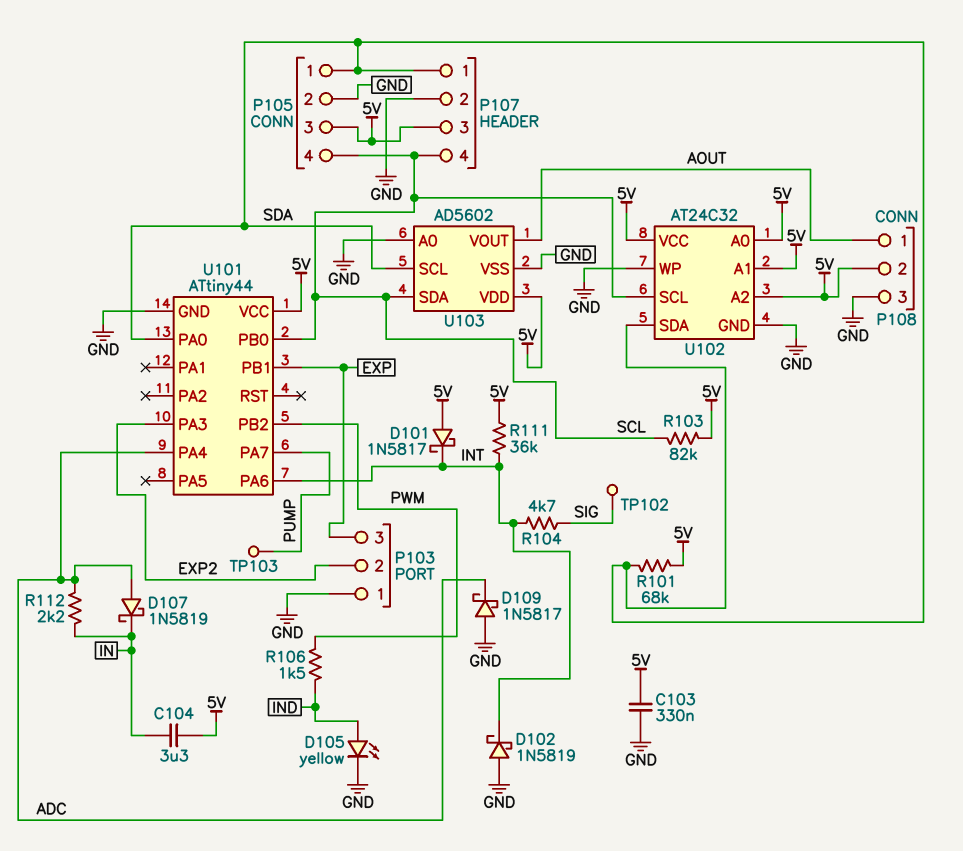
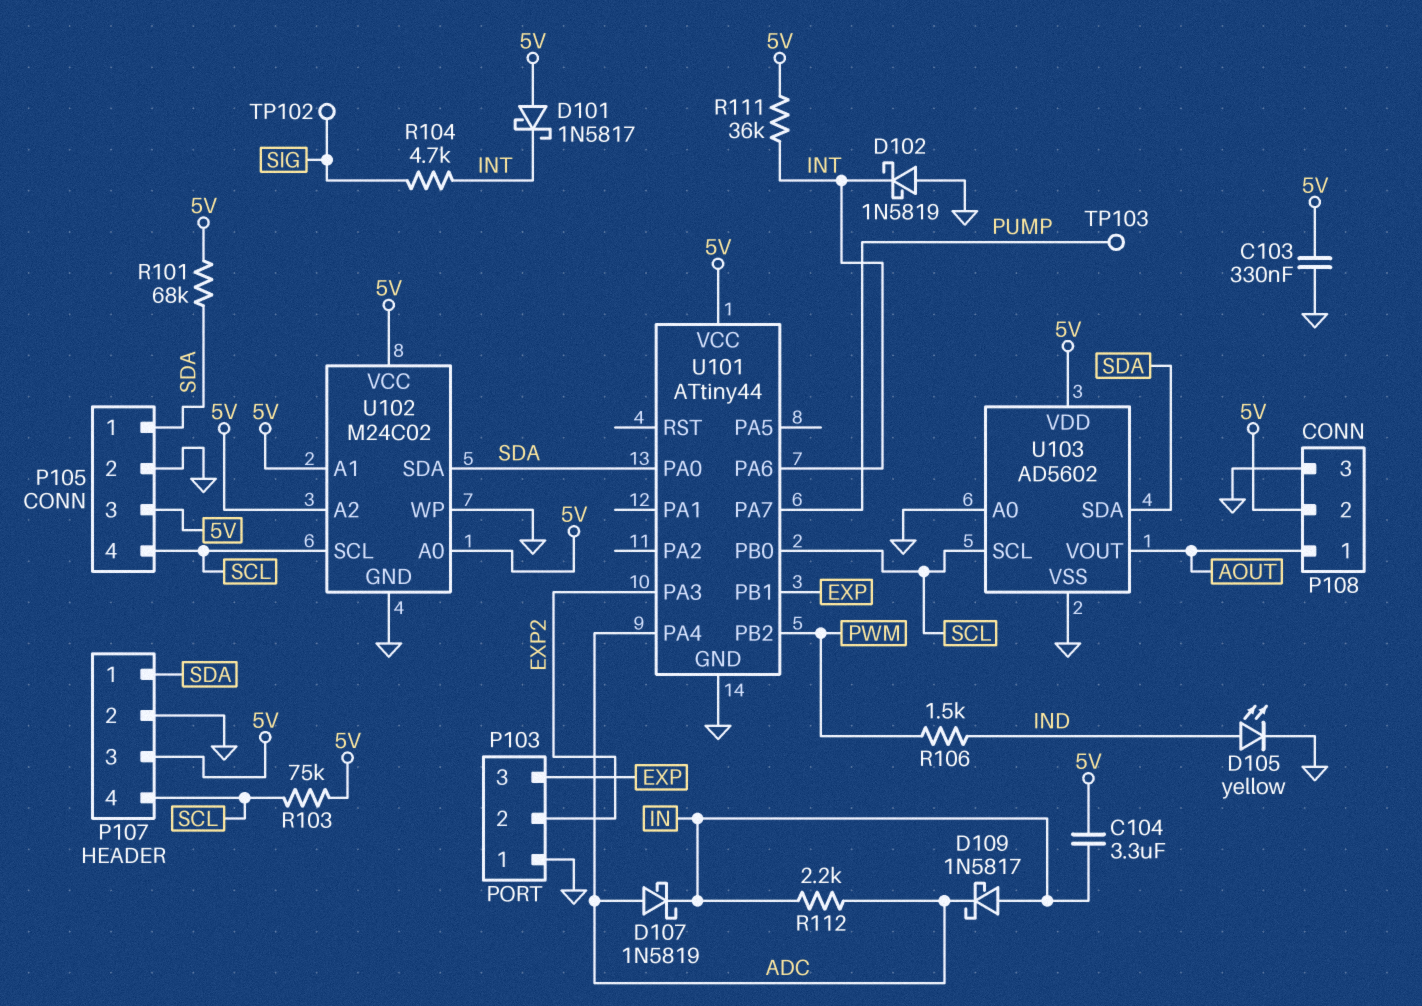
D109: schottky 1N5817 (A GND, K ADC) -> schottky 1N5817 (A IN, K ADC)
R103: 82k (5V, SCL) -> 75k (5V, SCL)
U102: AT24C32 -> M24C02
U103 pin SCL: SDA -> SCL
U103 pin SDA: SCL -> SDA

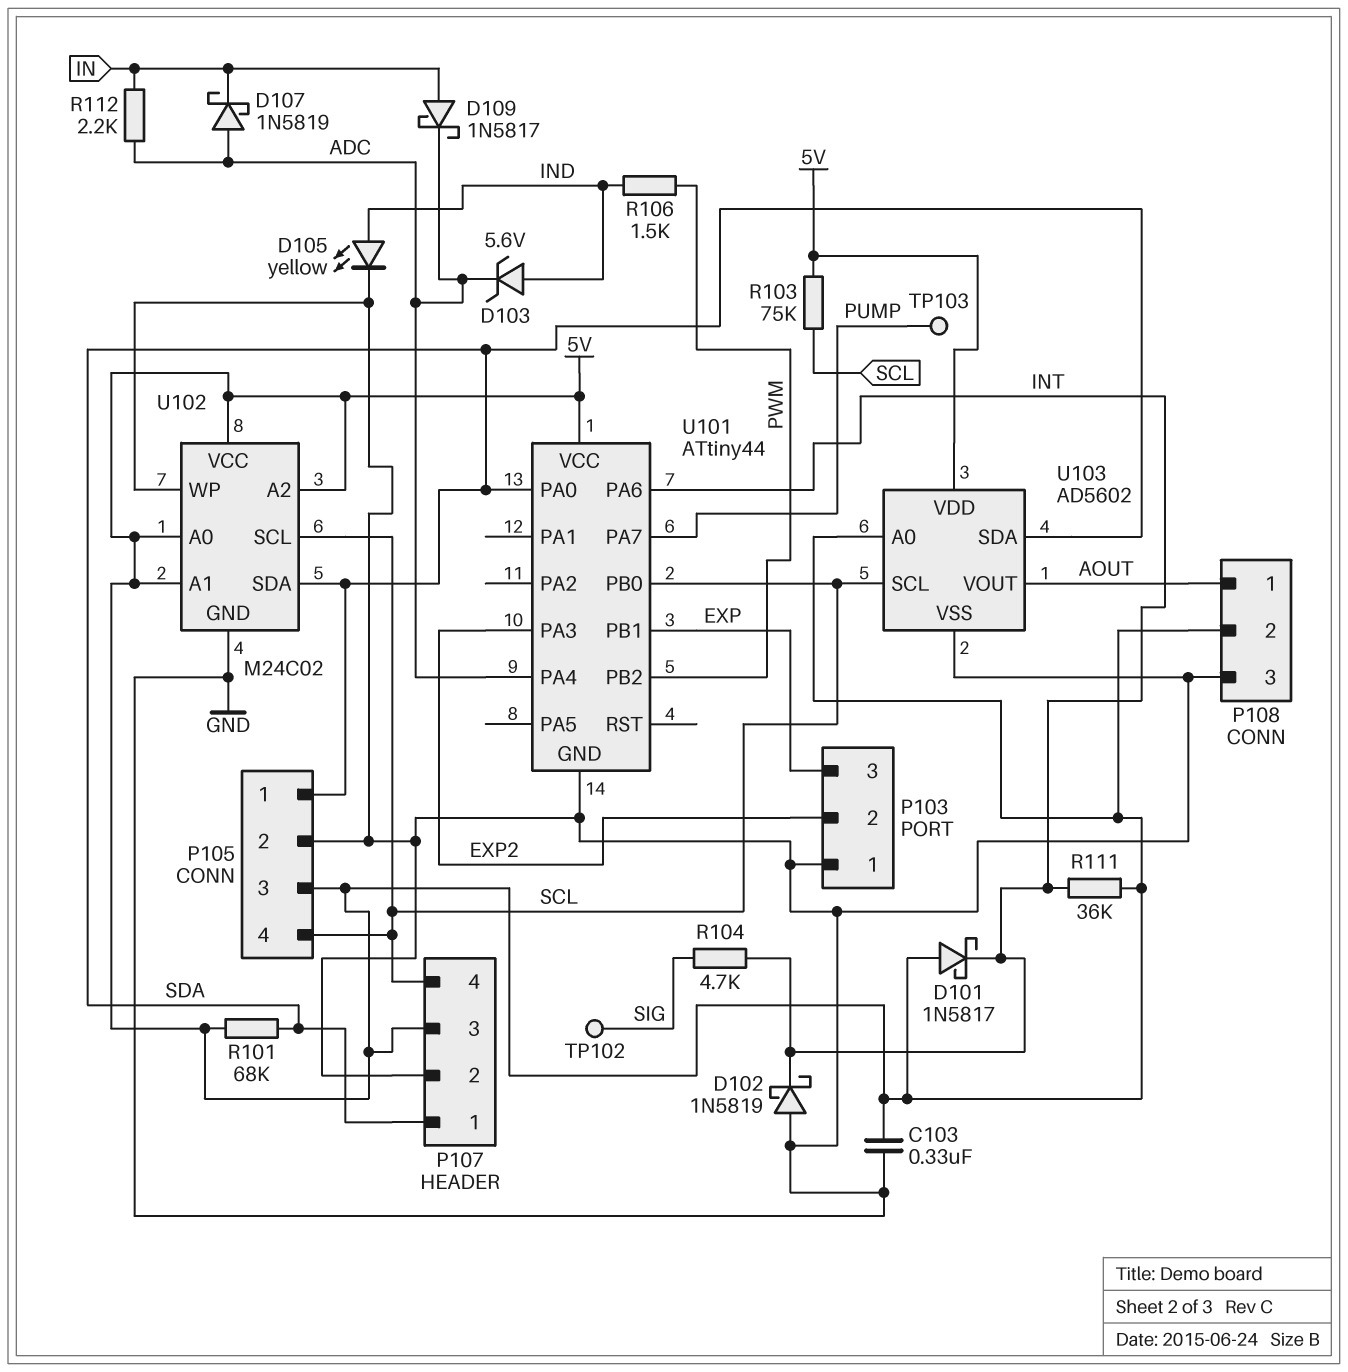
C104: 3.3uF (5V, IN) -> none
D103: none -> zener 5.6V (A IND, K ADC)
U103 pin A0: GND -> 5V

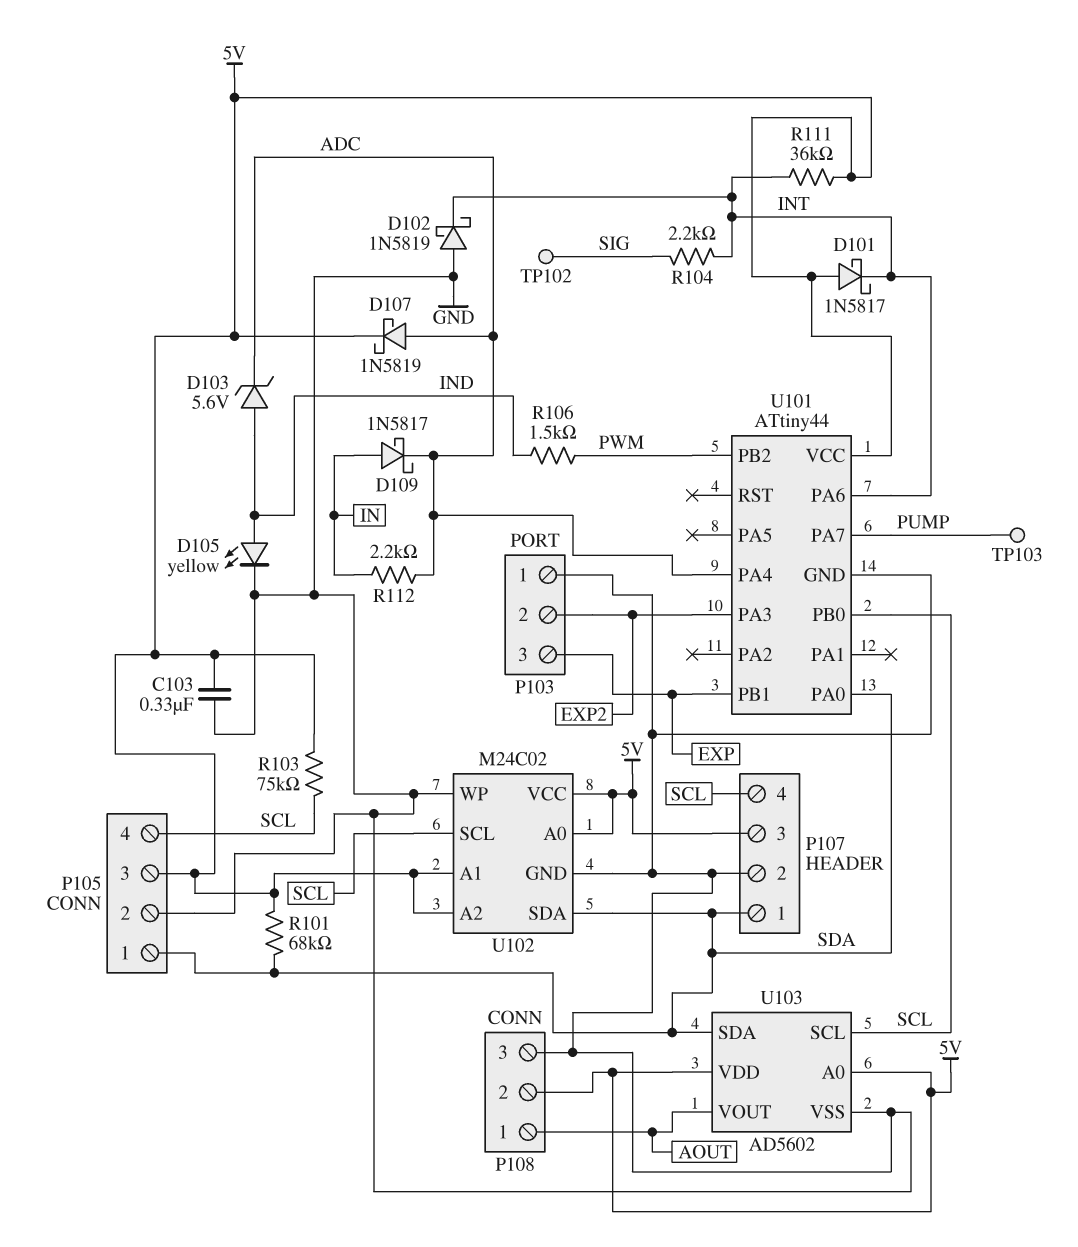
D107: schottky 1N5819 (A ADC, K IN) -> schottky 1N5819 (A ADC, K 5V)
R104: 4.7k (INT, SIG) -> 2.2k (INT, SIG)

